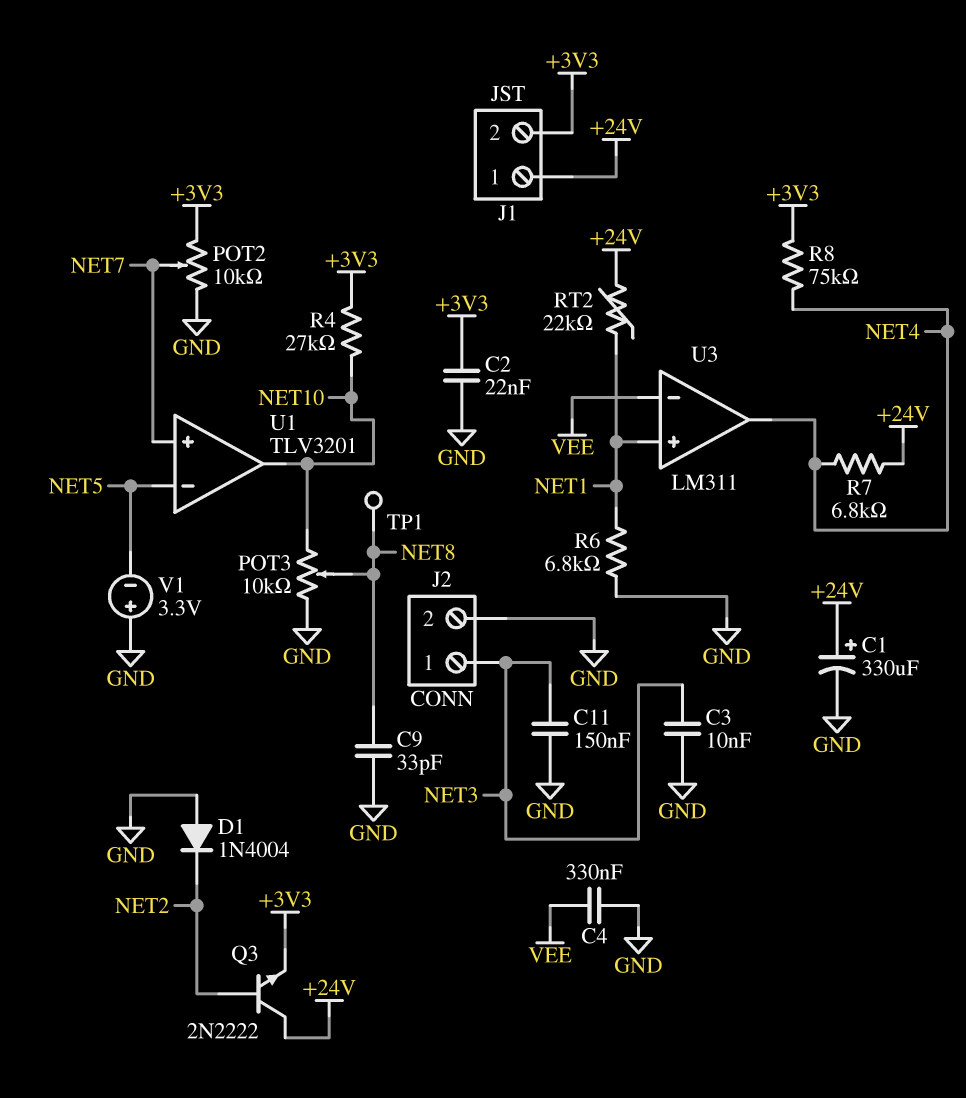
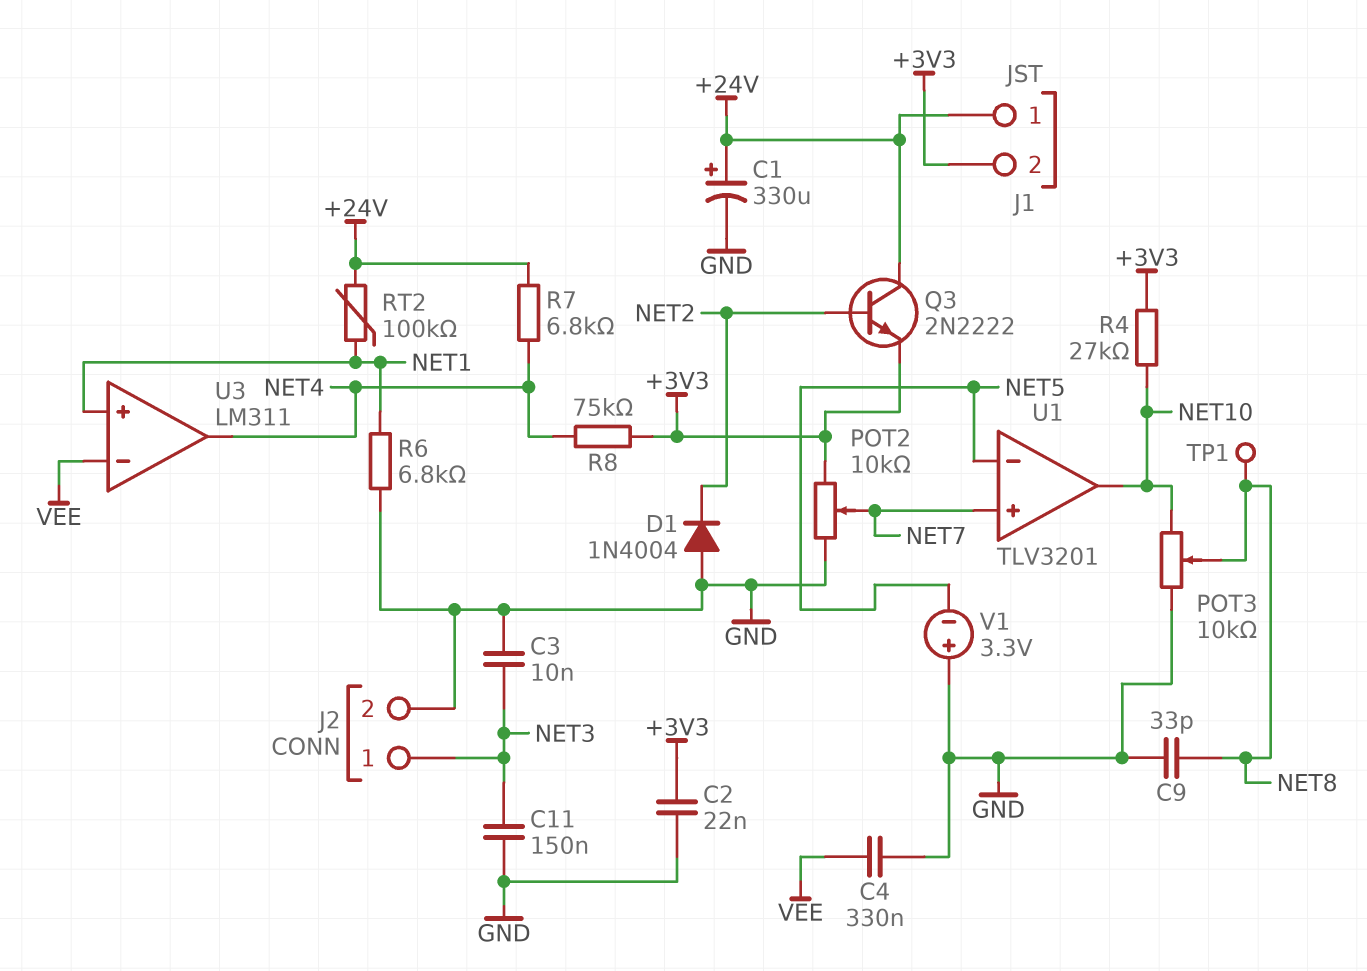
RT2: 22k (+24V, NET1) -> 100k (+24V, NET1)

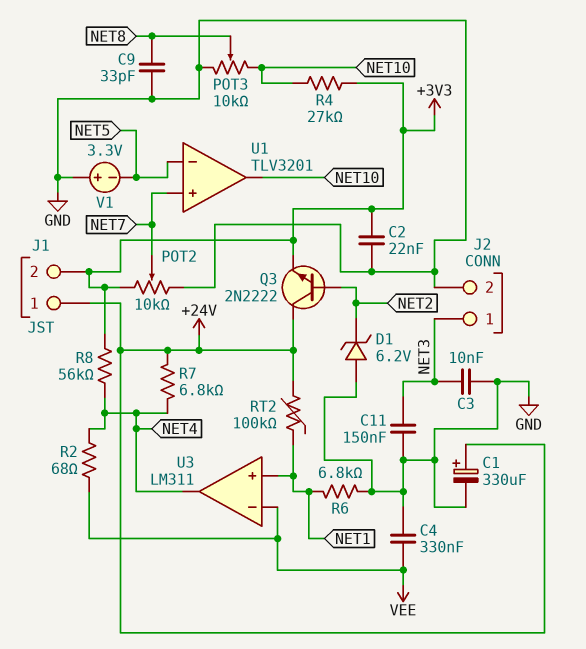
D1: diode 1N4004 (A GND, K NET2) -> zener 6.2V (A GND, K NET2)
R2: none -> 68 (NET4, VEE)
R8: 75k (+3V3, NET4) -> 56k (+3V3, NET4)
TP1: test point (NET8) -> none

